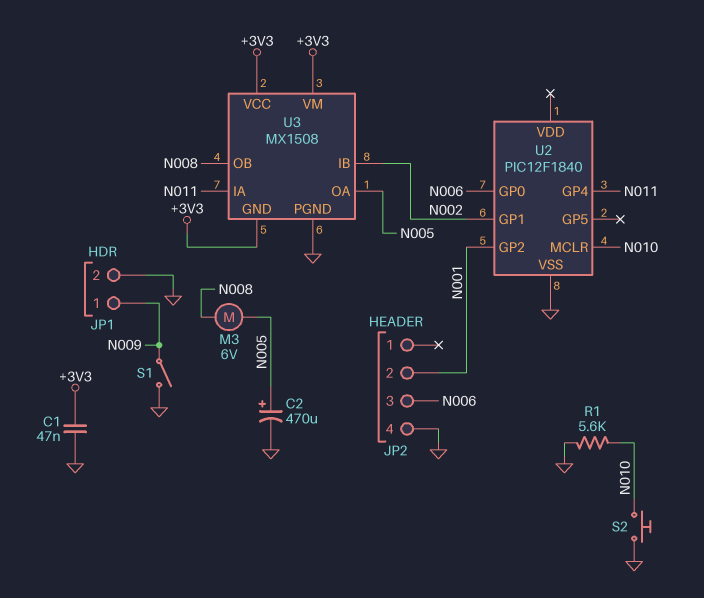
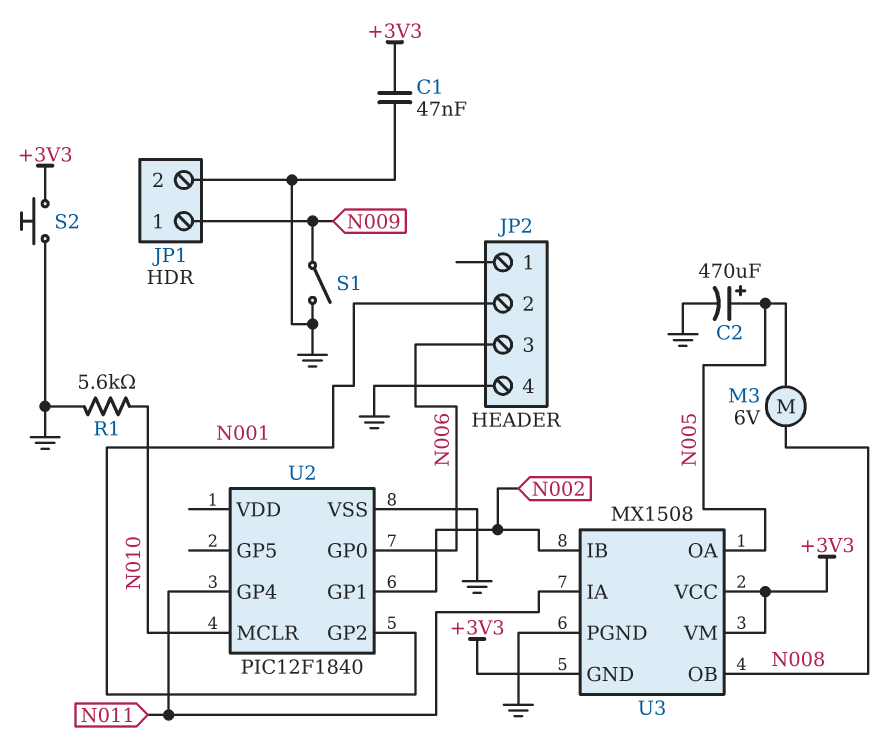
S2: button (GND, N010) -> button (+3V3, GND)

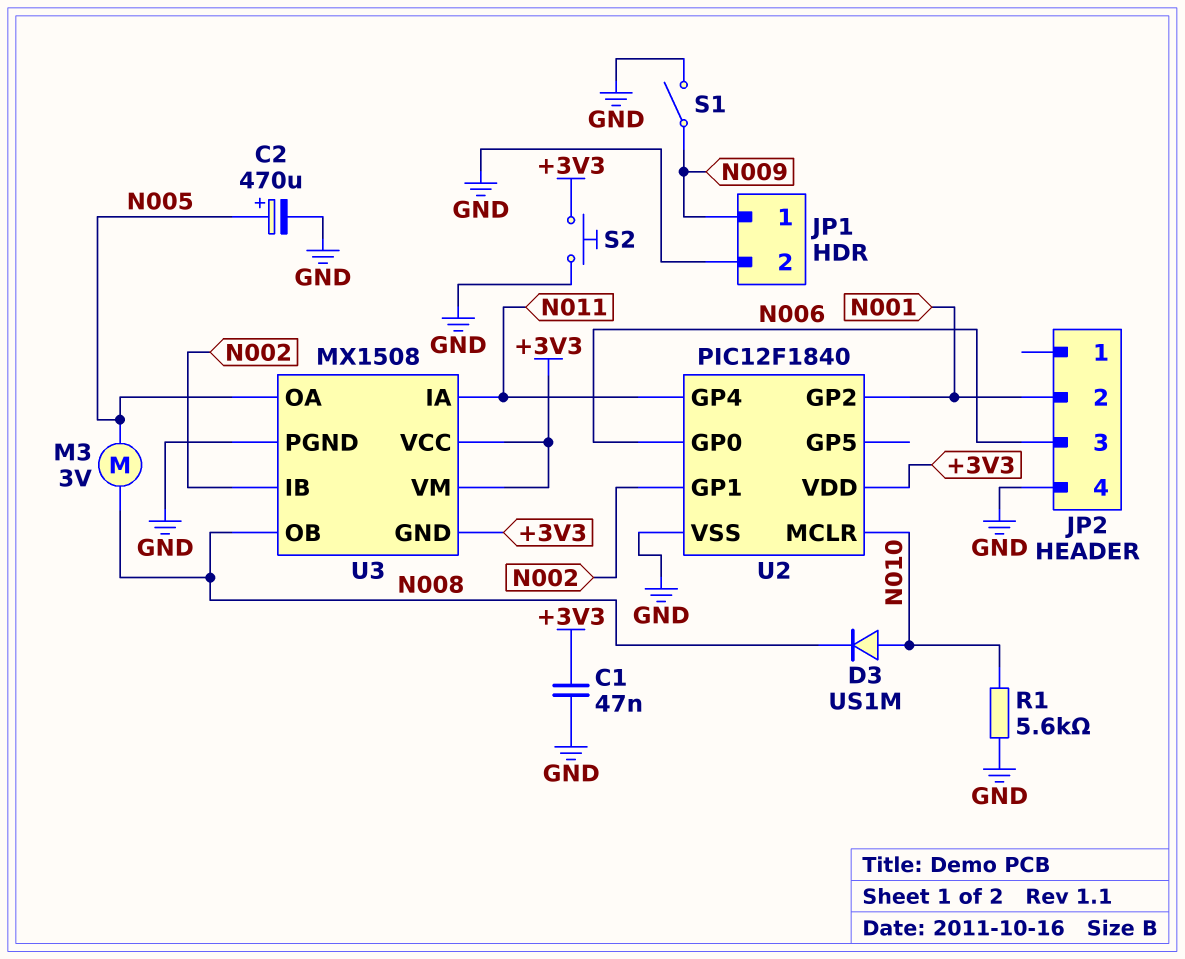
D3: none -> diode US1M (A N010, K N008)
M3: motor 6V (N005, N008) -> motor 3V (N005, N008)
U2 pin VDD: none -> +3V3

